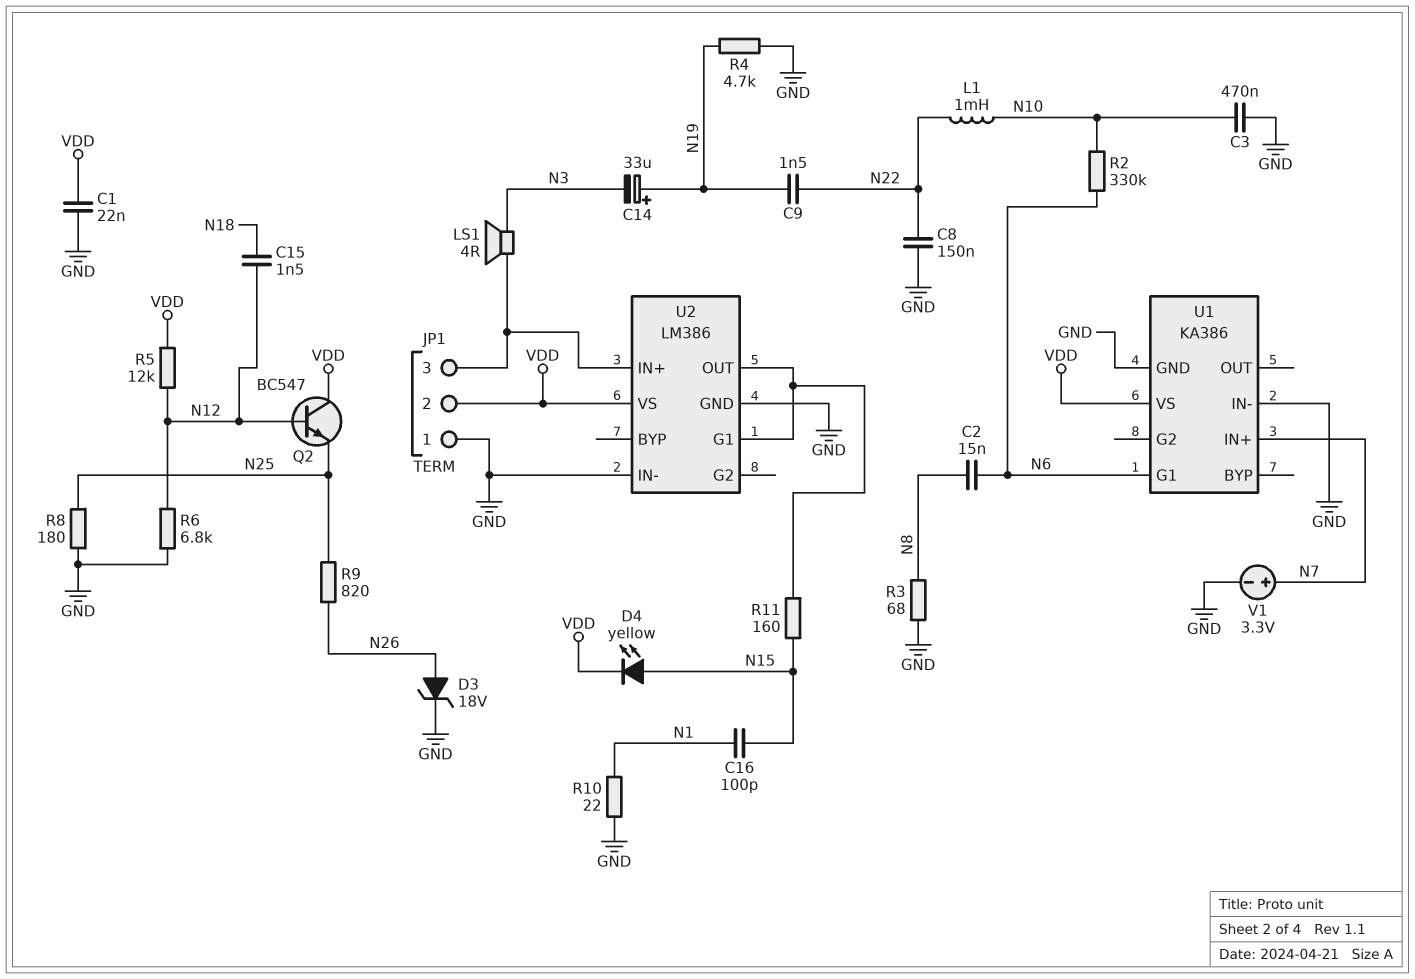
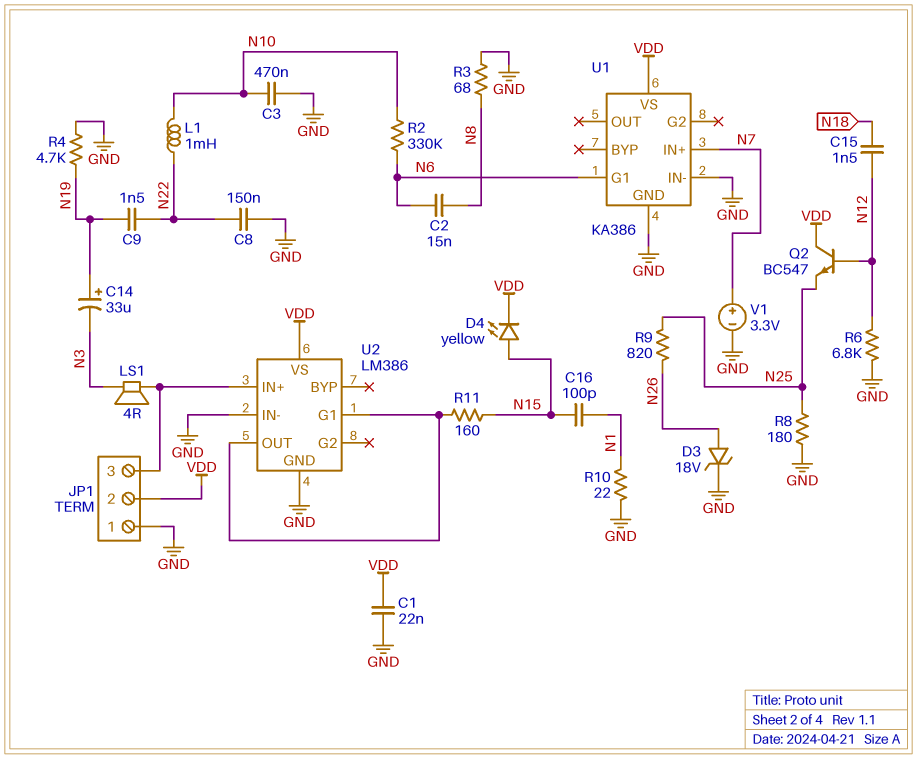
R5: 12k (N12, VDD) -> none

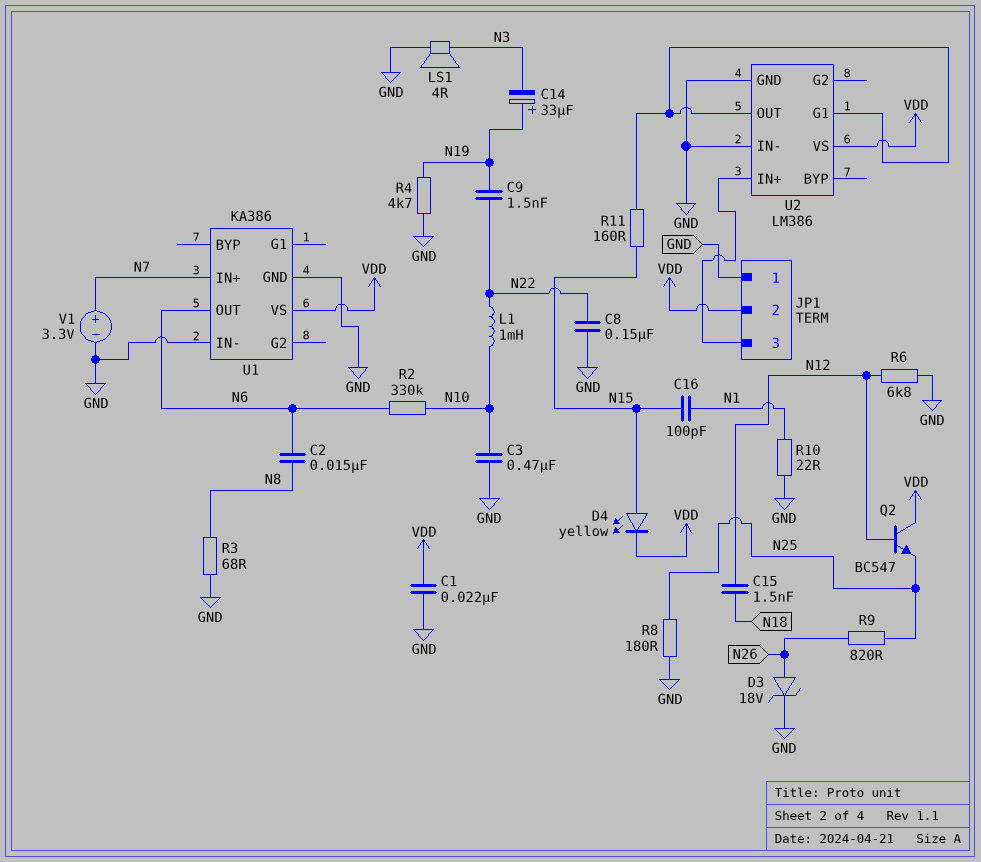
LS1: speaker 4R (JP1/3, N3) -> speaker 4R (GND, N3)
U1 pin G1: N6 -> none
U1 pin OUT: none -> N6

